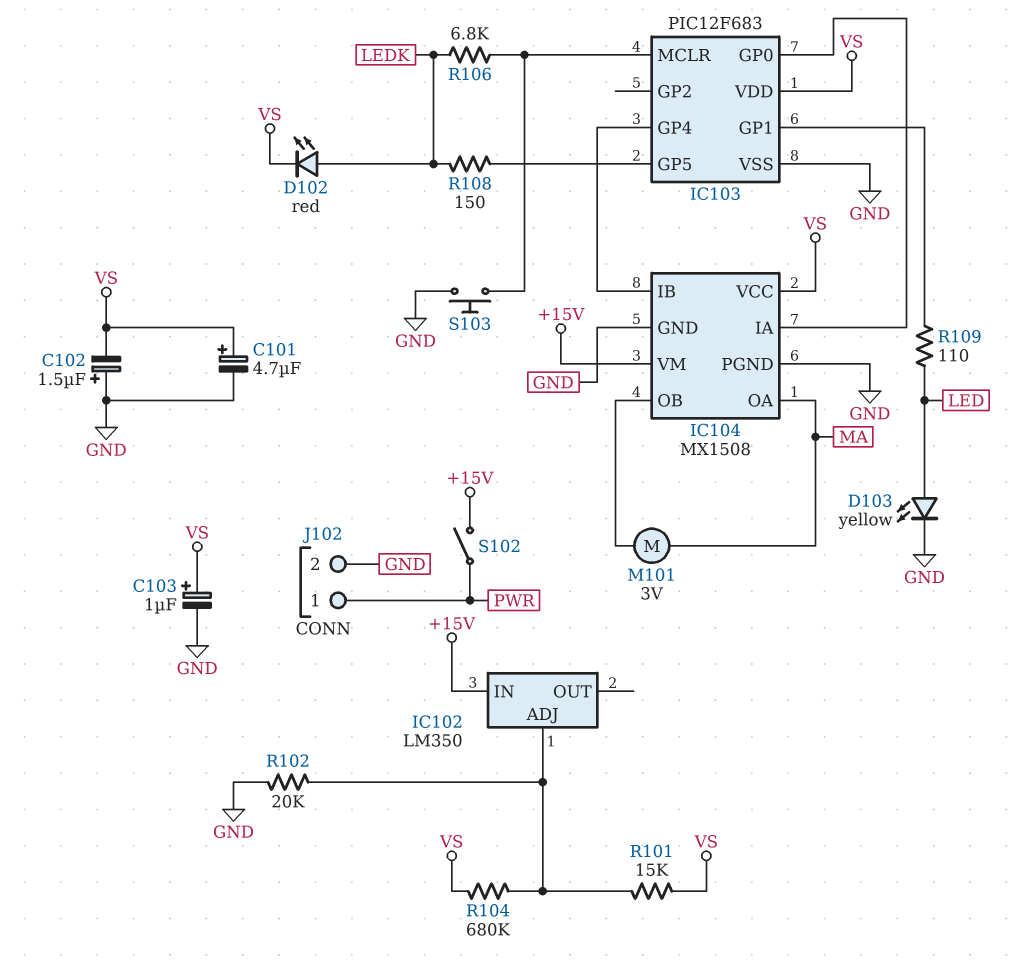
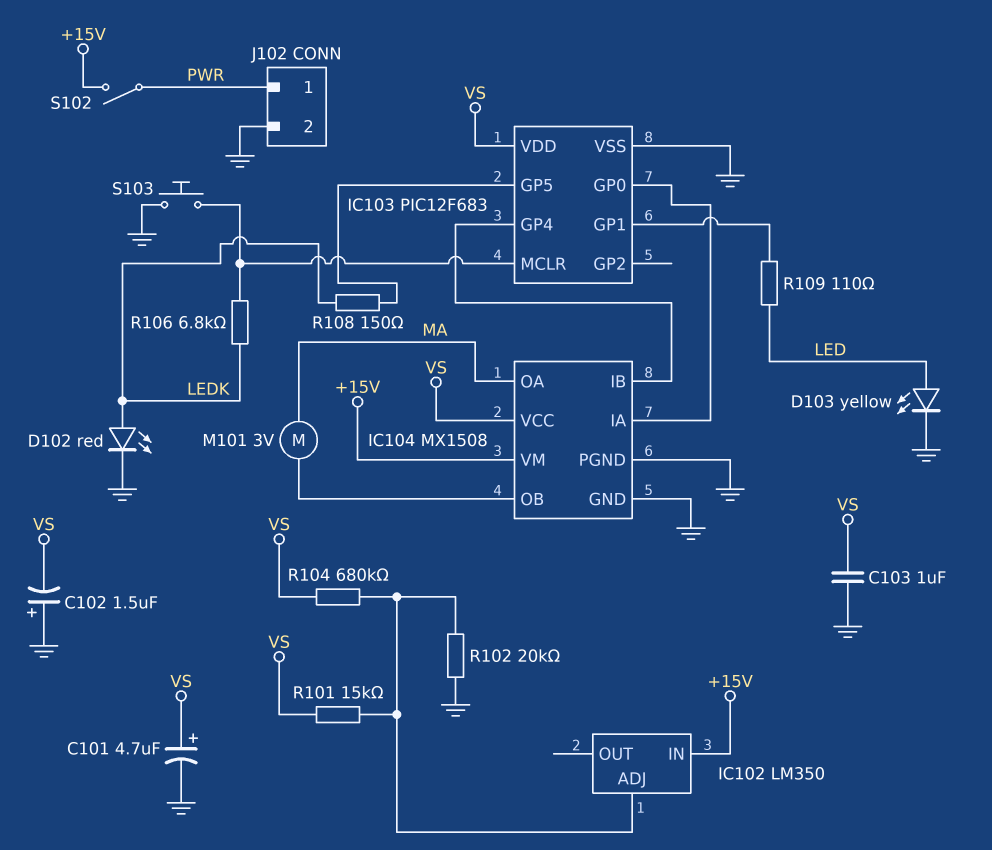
C103: 1uF (plus VS, minus GND) -> 1uF (GND, VS)
D102: LED red (A LEDK, K VS) -> LED red (A LEDK, K GND)

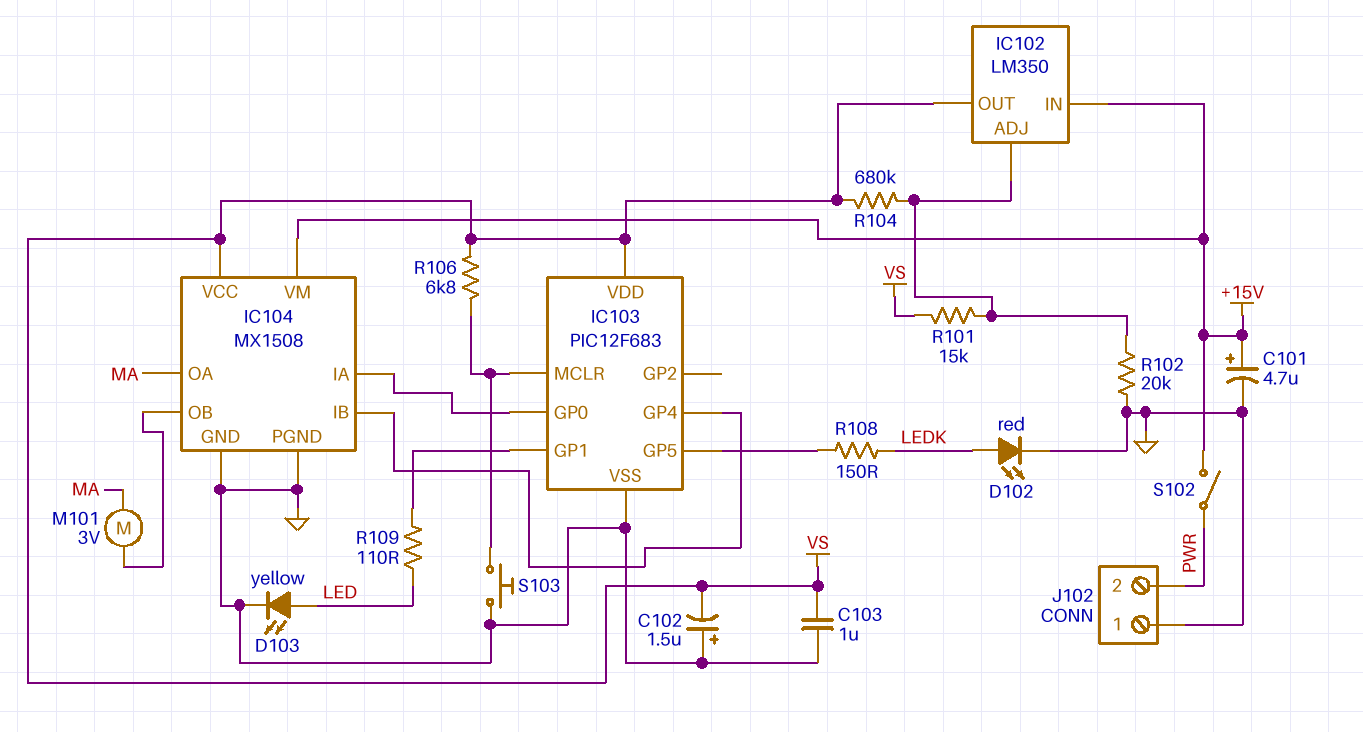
C101: 4.7uF (plus VS, minus GND) -> 4.7uF (plus +15V, minus GND)
IC102 pin OUT: none -> VS
J102 pin 1: PWR -> GND
J102 pin 2: GND -> PWR
R106: 6.8k (IC103/MCLR, LEDK) -> 6.8k (IC103/MCLR, VS)

